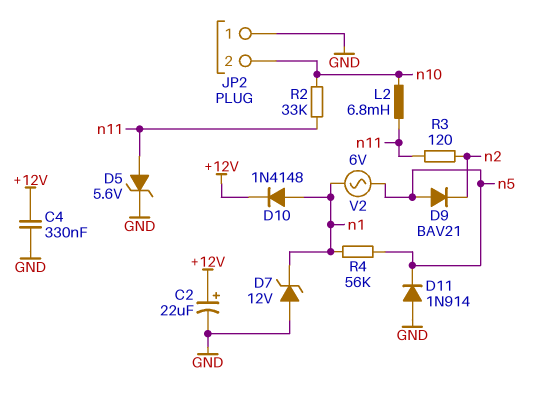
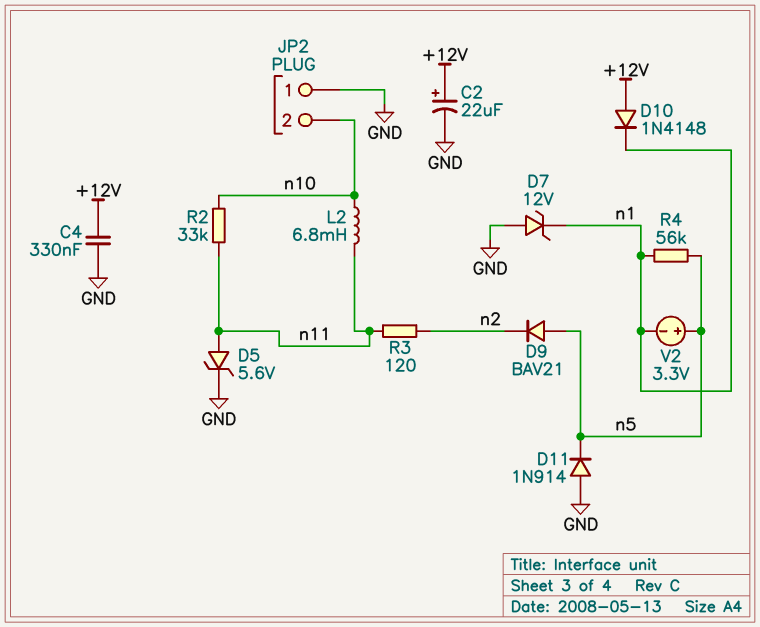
D10: diode 1N4148 (A n1, K +12V) -> diode 1N4148 (A +12V, K n1)
V2: AC 6V (n1, n5) -> 3.3V (plus n5, minus n1)

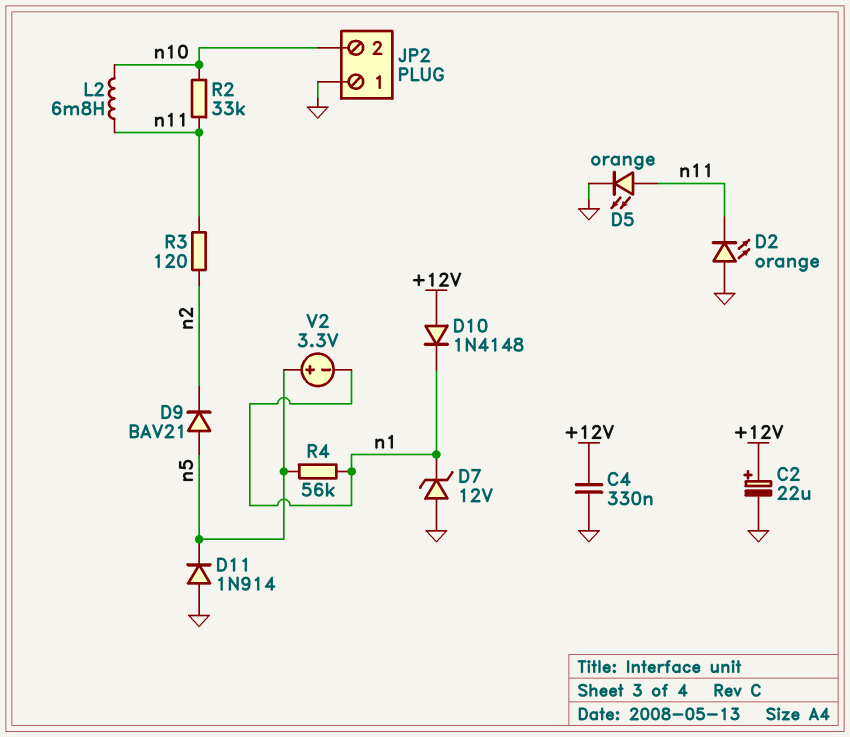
D2: none -> LED orange (A GND, K n11)
D5: zener 5.6V (A n11, K GND) -> LED orange (A n11, K GND)

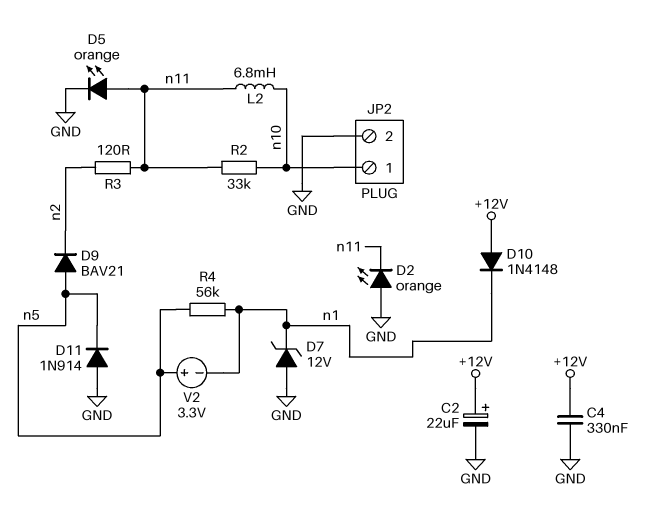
JP2 pin 1: GND -> n10
JP2 pin 2: n10 -> GND

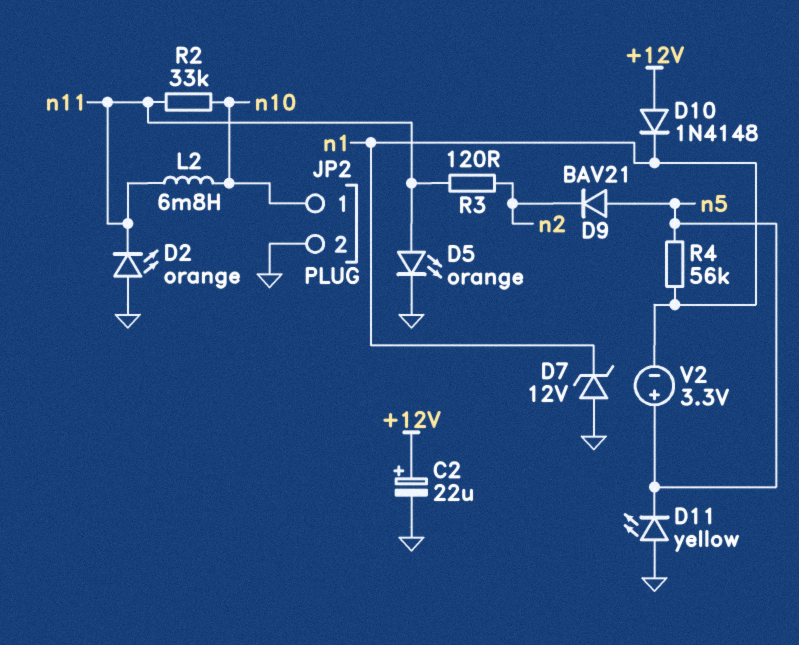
C4: 330nF (+12V, GND) -> none
D11: diode 1N914 (A GND, K n5) -> LED yellow (A GND, K n5)

